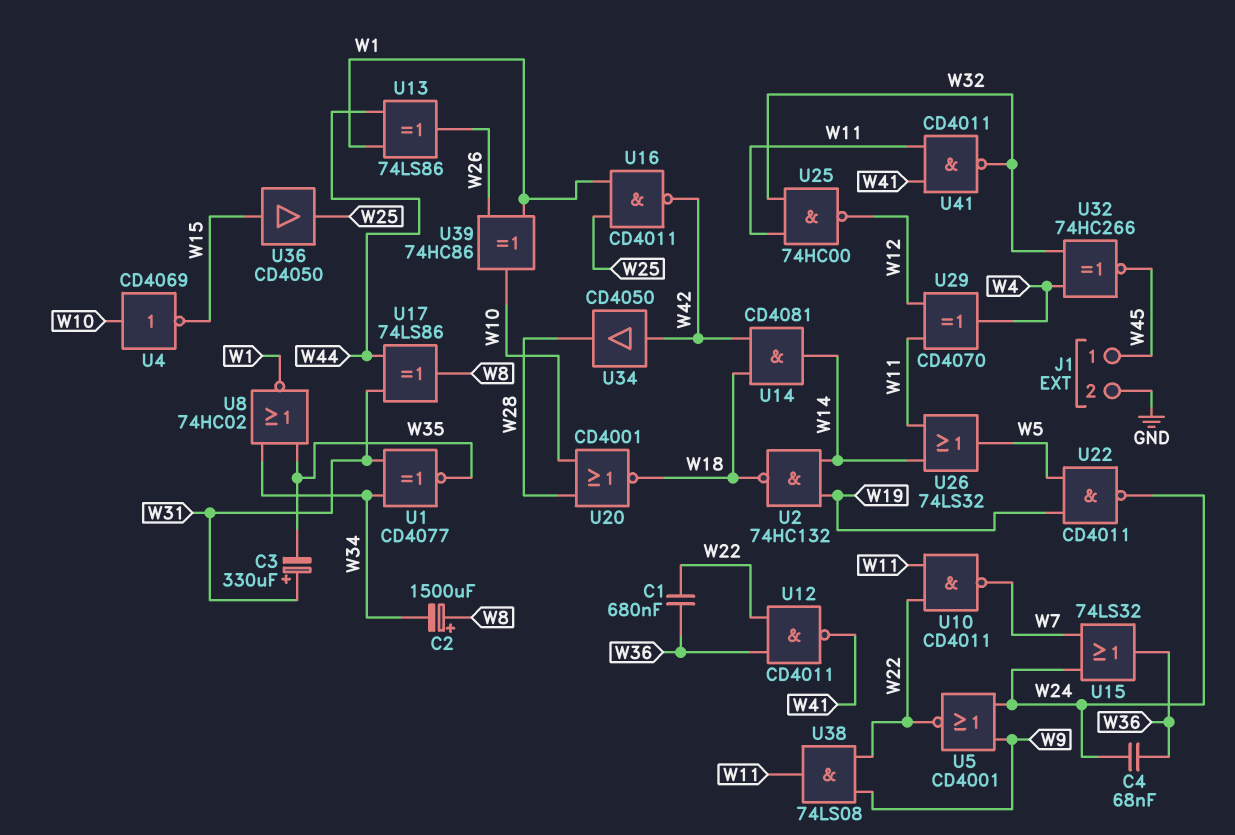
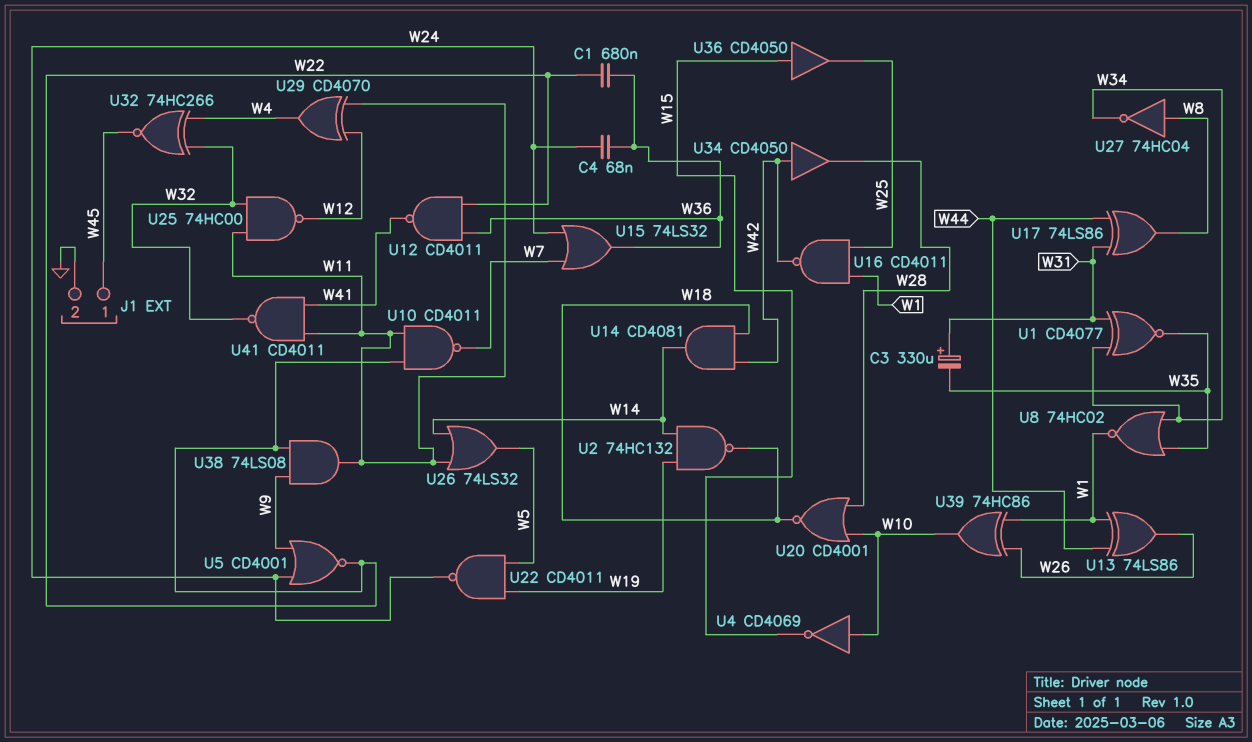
C2: 1500uF (plus W8, minus W34) -> none
U27: none -> NOT 74HC04 (in W8, out W34)

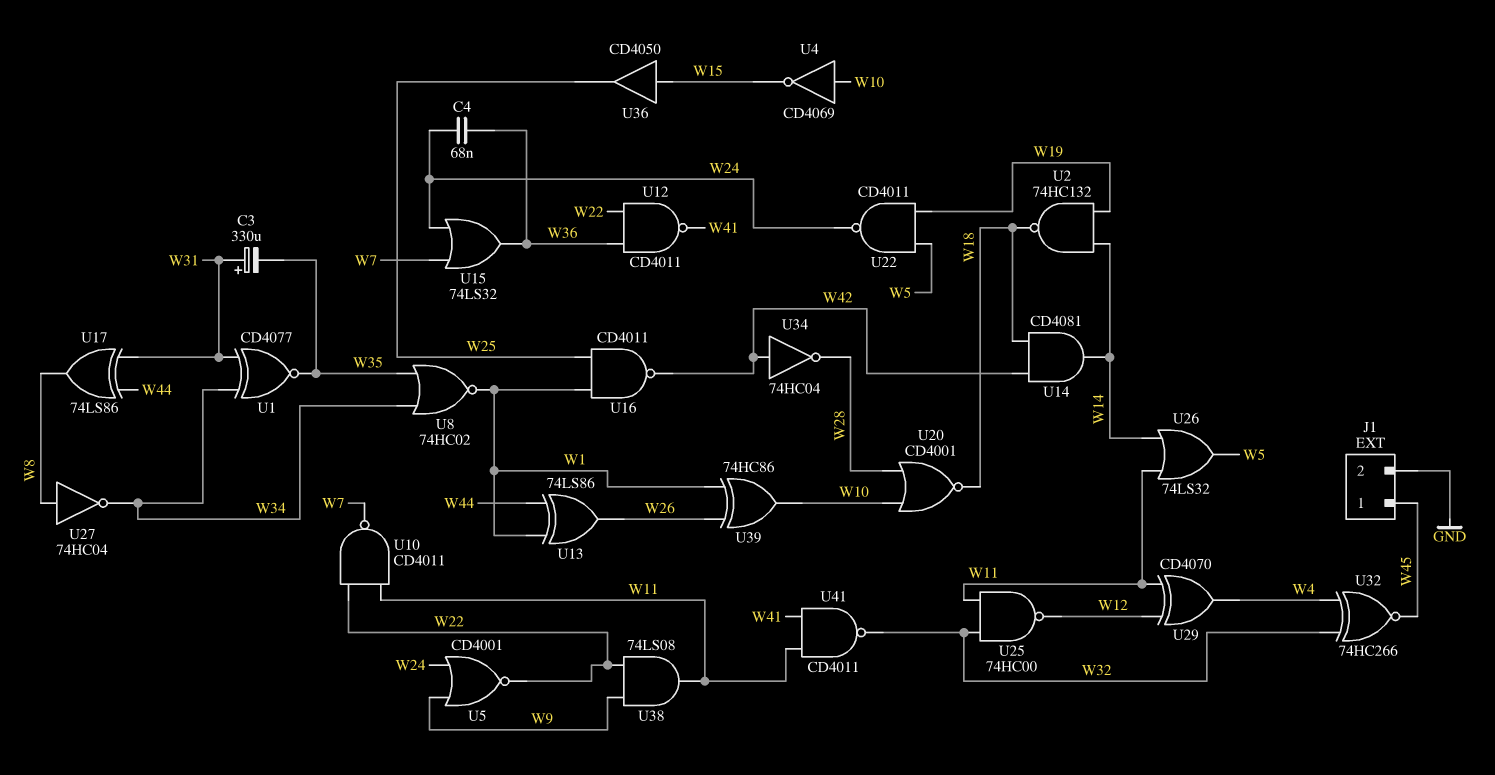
C1: 680nF (W22, W36) -> none
U34: buffer CD4050 (in W42, out W28) -> NOT 74HC04 (in W42, out W28)

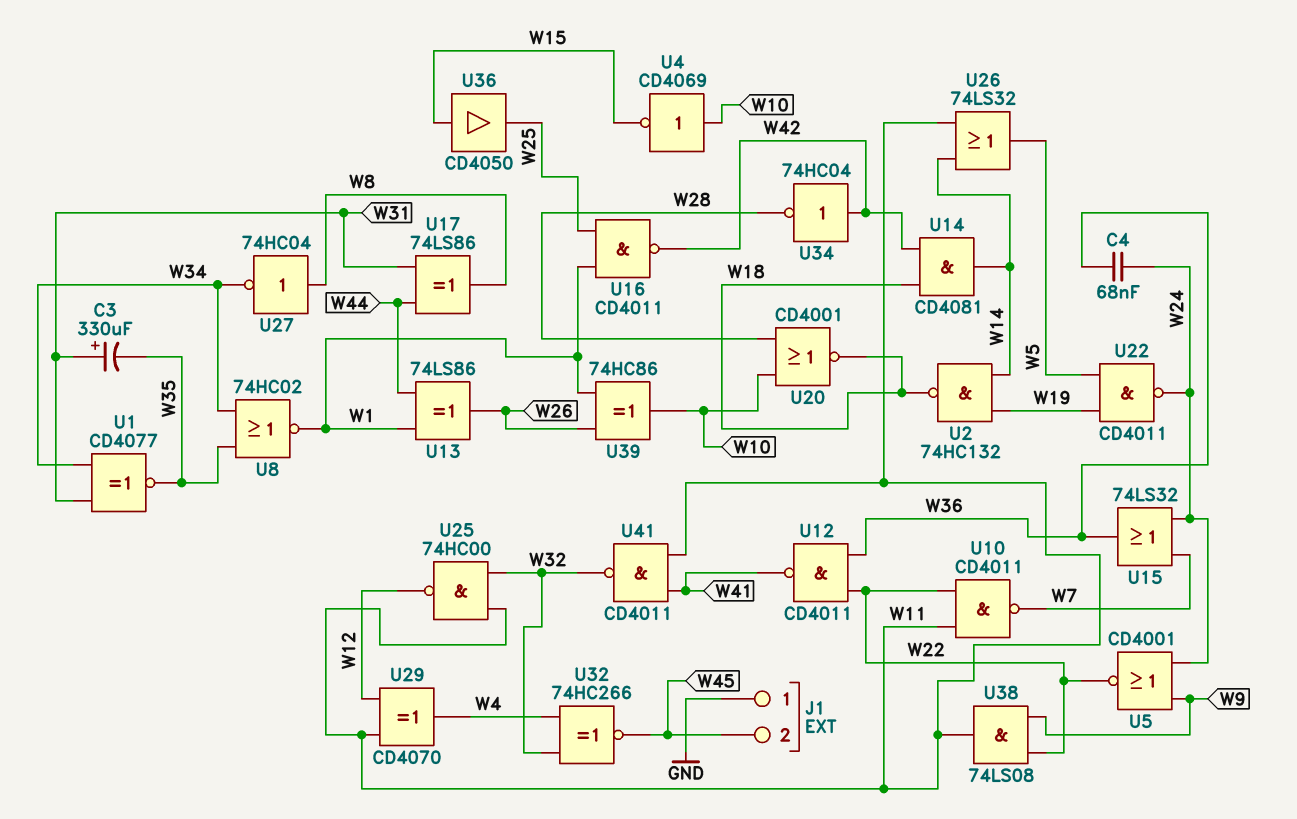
J1 pin 1: W45 -> GND
J1 pin 2: GND -> W45

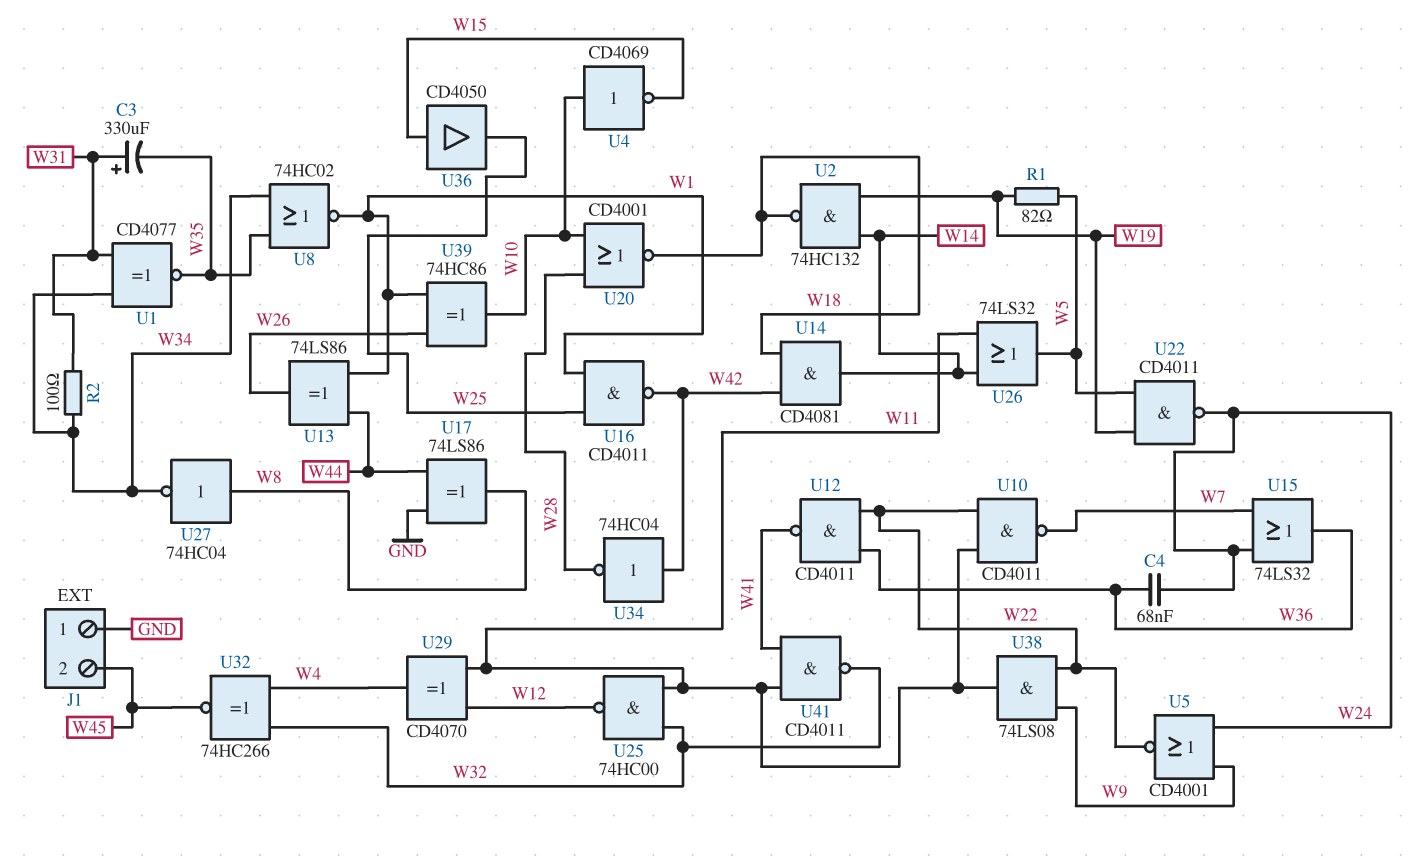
R1: none -> 82 (W5, W19)
R2: none -> 100 (W31, W34)
U17: XOR 74LS86 (in W31, in W44, out W8) -> XOR 74LS86 (in GND, in W44, out W8)

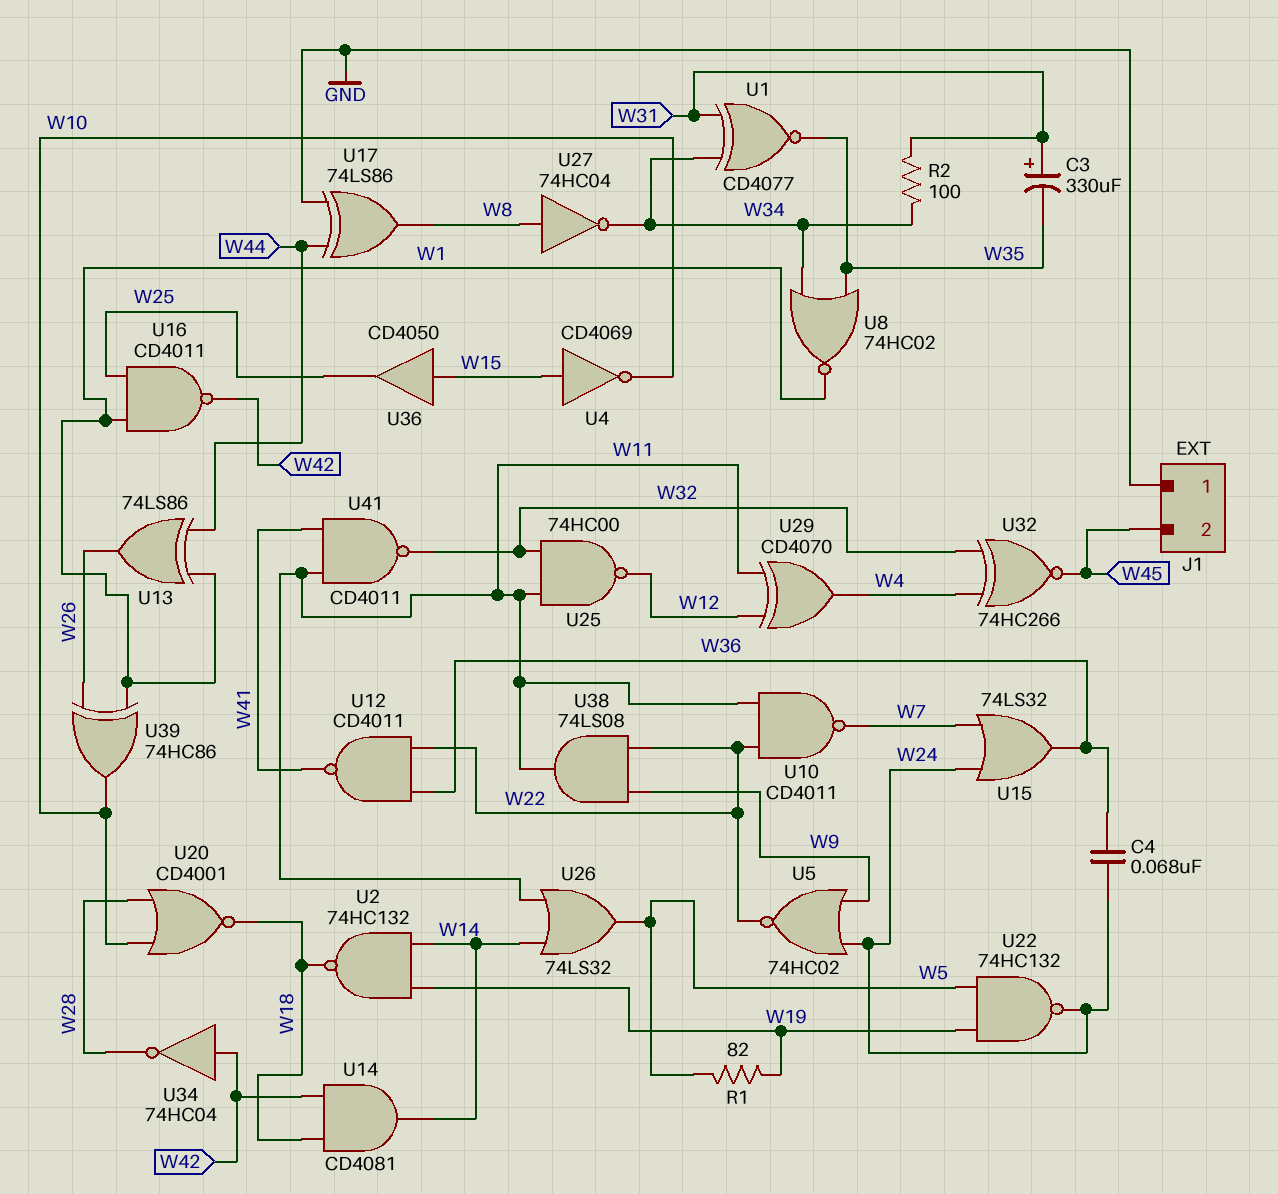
U4: NOT CD4069 (in W10, out W15) -> NOT CD4069 (in W15, out W10)
U5: NOR CD4001 (in W9, in W24, out W22) -> NOR 74HC02 (in W9, in W24, out W22)
U22: NAND CD4011 (in W5, in W19, out W24) -> NAND 74HC132 (in W5, in W19, out W24)

